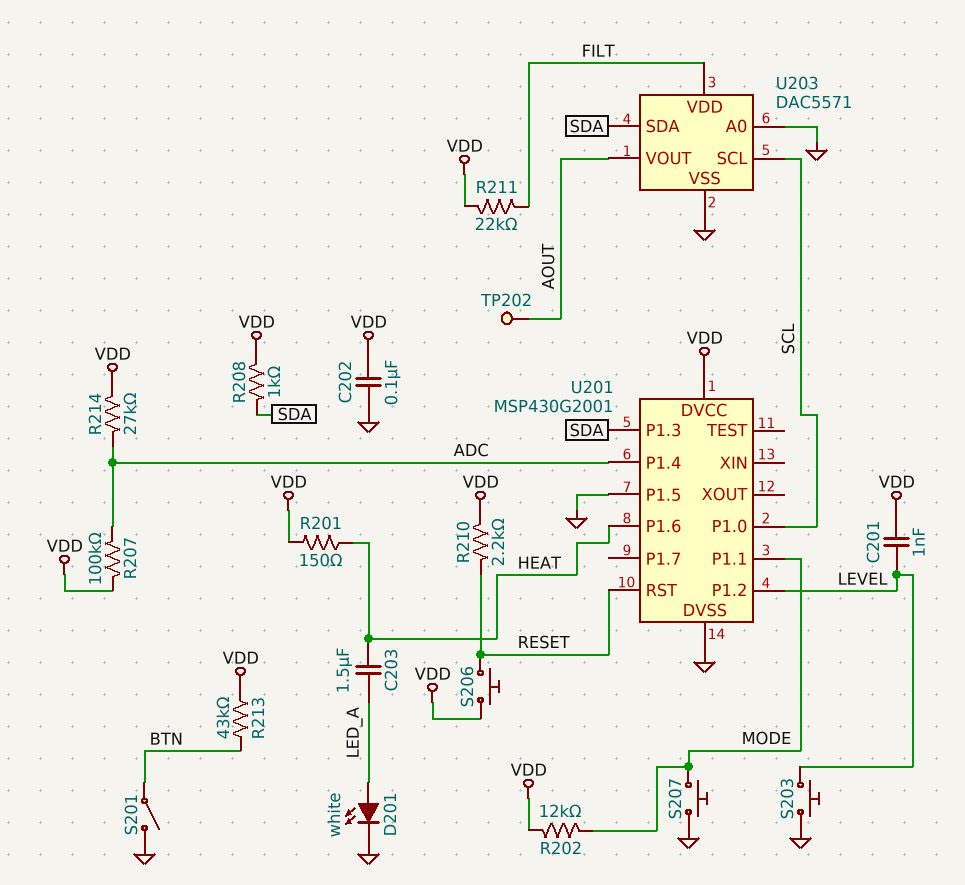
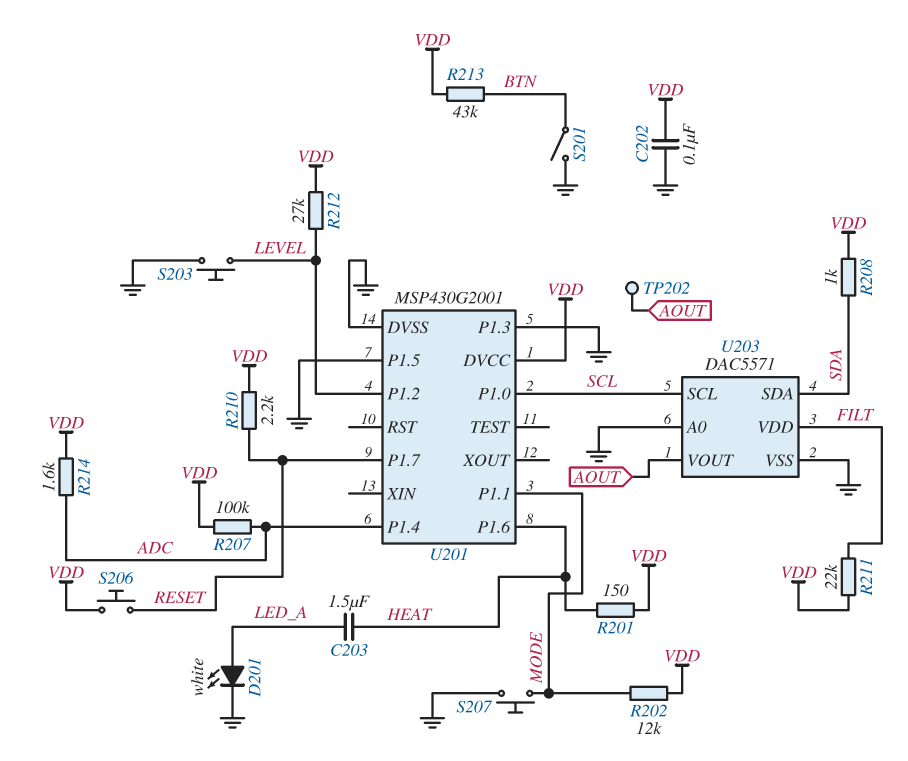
C201: 1nF (LEVEL, VDD) -> none
R212: none -> 27k (LEVEL, VDD)
R214: 27k (ADC, VDD) -> 1.6k (ADC, VDD)
U201 pin P1.3: SDA -> GND
U201 pin P1.7: none -> RESET
U201 pin RST: RESET -> none

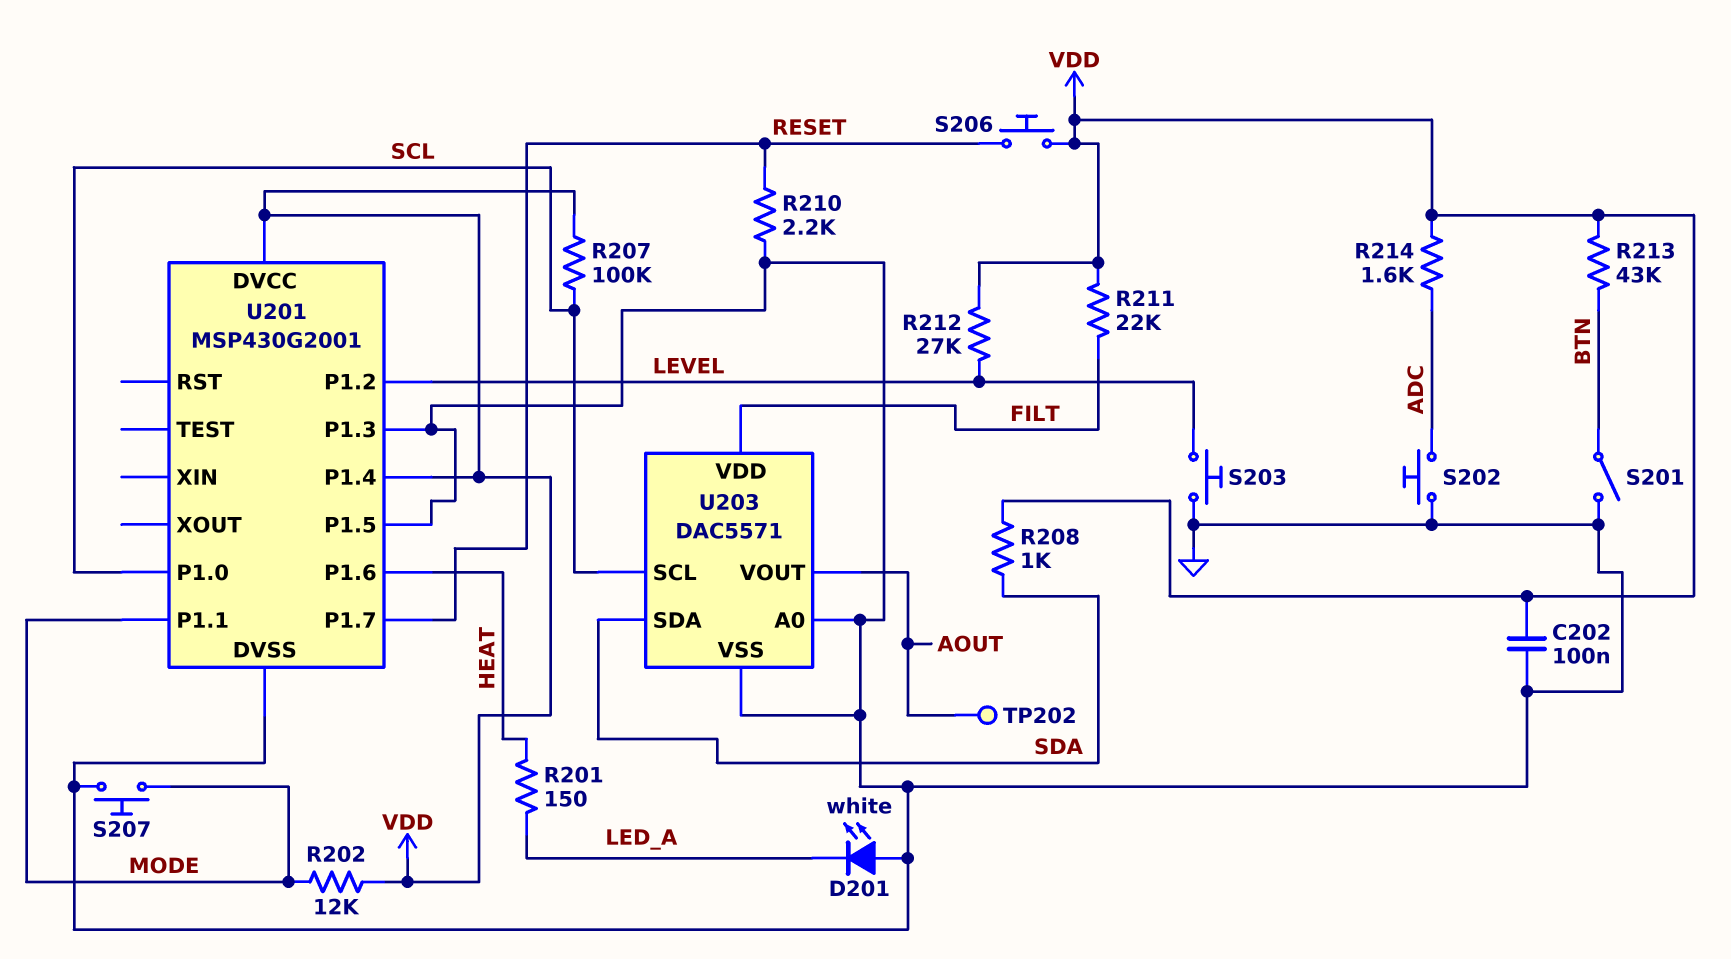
C203: 1.5uF (HEAT, LED_A) -> none
D201: LED white (A LED_A, K GND) -> LED white (A GND, K LED_A)
R201: 150 (HEAT, VDD) -> 150 (HEAT, LED_A)
R207: 100k (ADC, VDD) -> 100k (SCL, VDD)
R210: 2.2k (RESET, VDD) -> 2.2k (GND, RESET)
S202: none -> button (ADC, GND)
U201 pin P1.4: ADC -> VDD

